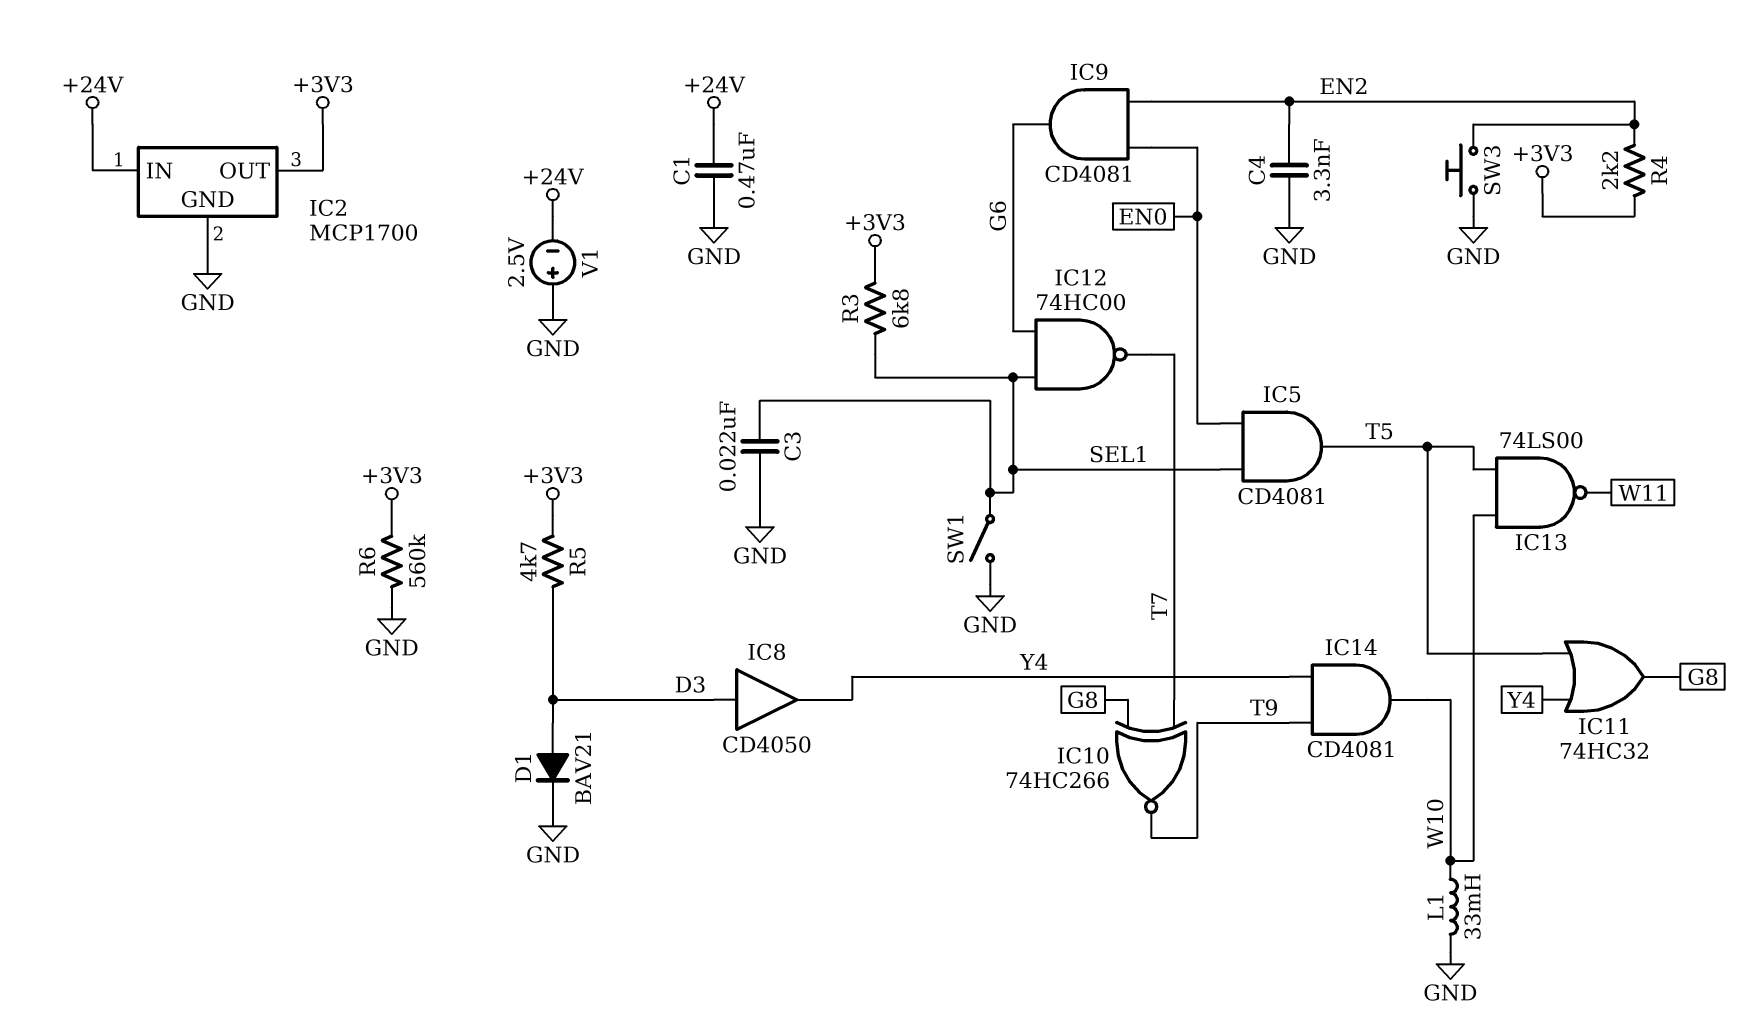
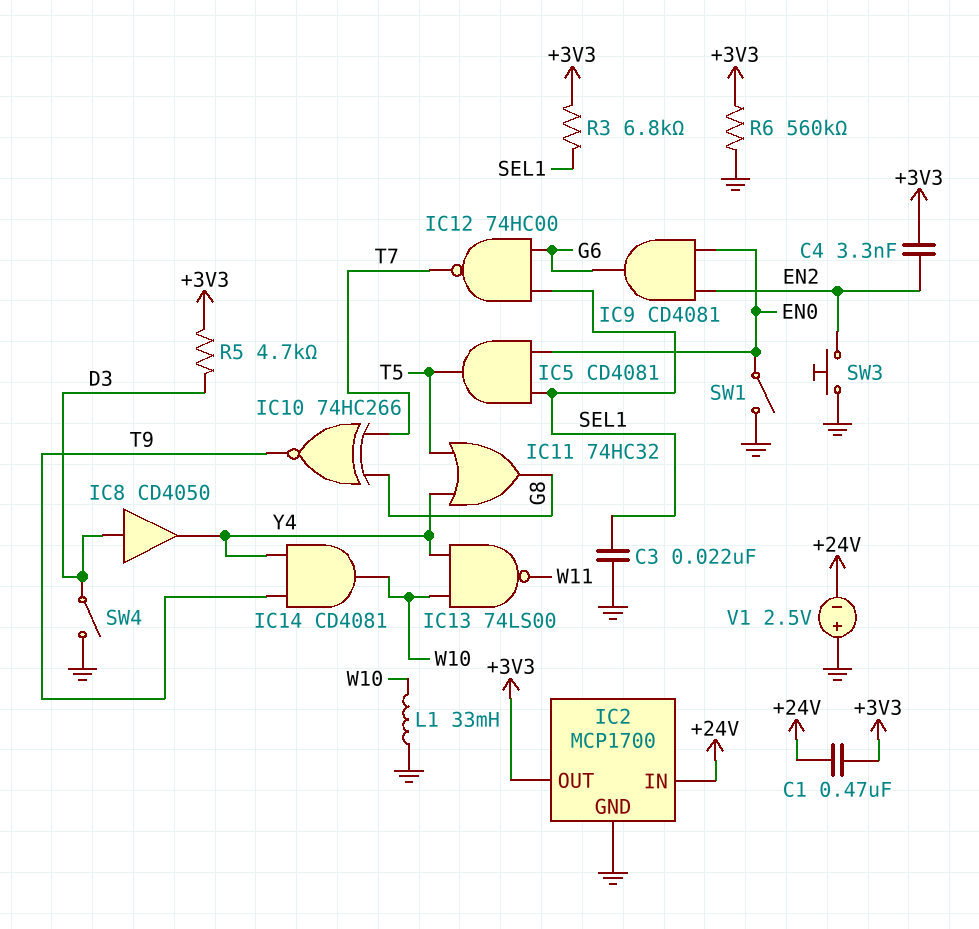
C1: 470nF (+24V, GND) -> 470nF (+3V3, +24V)
C4: 3.3nF (EN2, GND) -> 3.3nF (+3V3, EN2)
D1: diode BAV21 (A D3, K GND) -> none
IC13: NAND 74LS00 (in T5, in W10, out W11) -> NAND 74LS00 (in W10, in Y4, out W11)
R4: 2.2k (+3V3, EN2) -> none
SW1: switch (GND, SEL1) -> switch (EN0, GND)
SW4: none -> switch (D3, GND)

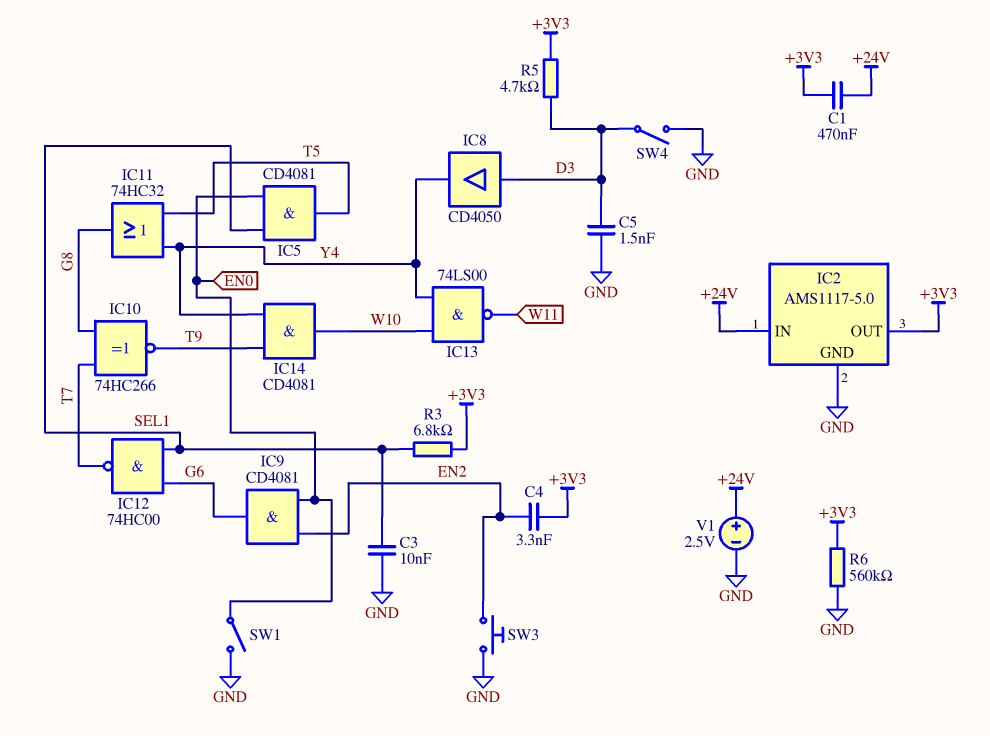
C3: 22nF (GND, SEL1) -> 10nF (GND, SEL1)
C5: none -> 1.5nF (D3, GND)
IC2: MCP1700 -> AMS1117-5.0
L1: 33mH (GND, W10) -> none
V1: 2.5V (plus GND, minus +24V) -> 2.5V (plus +24V, minus GND)

